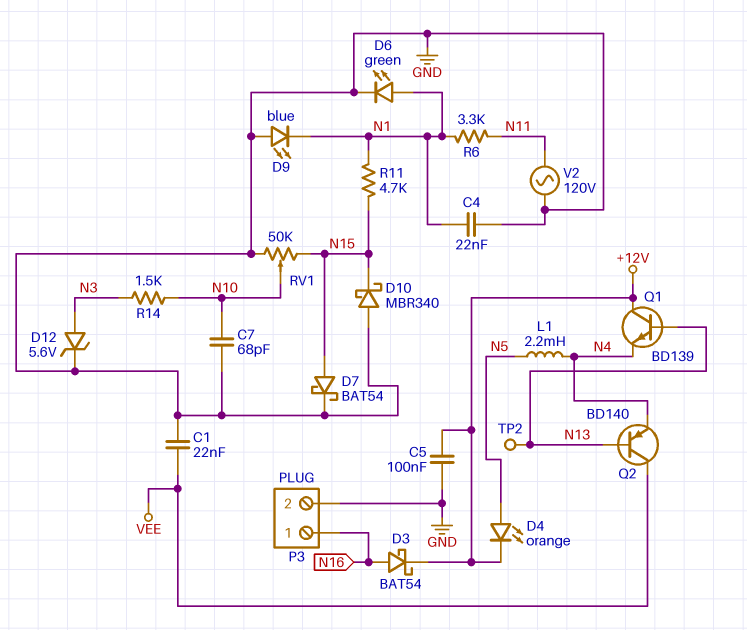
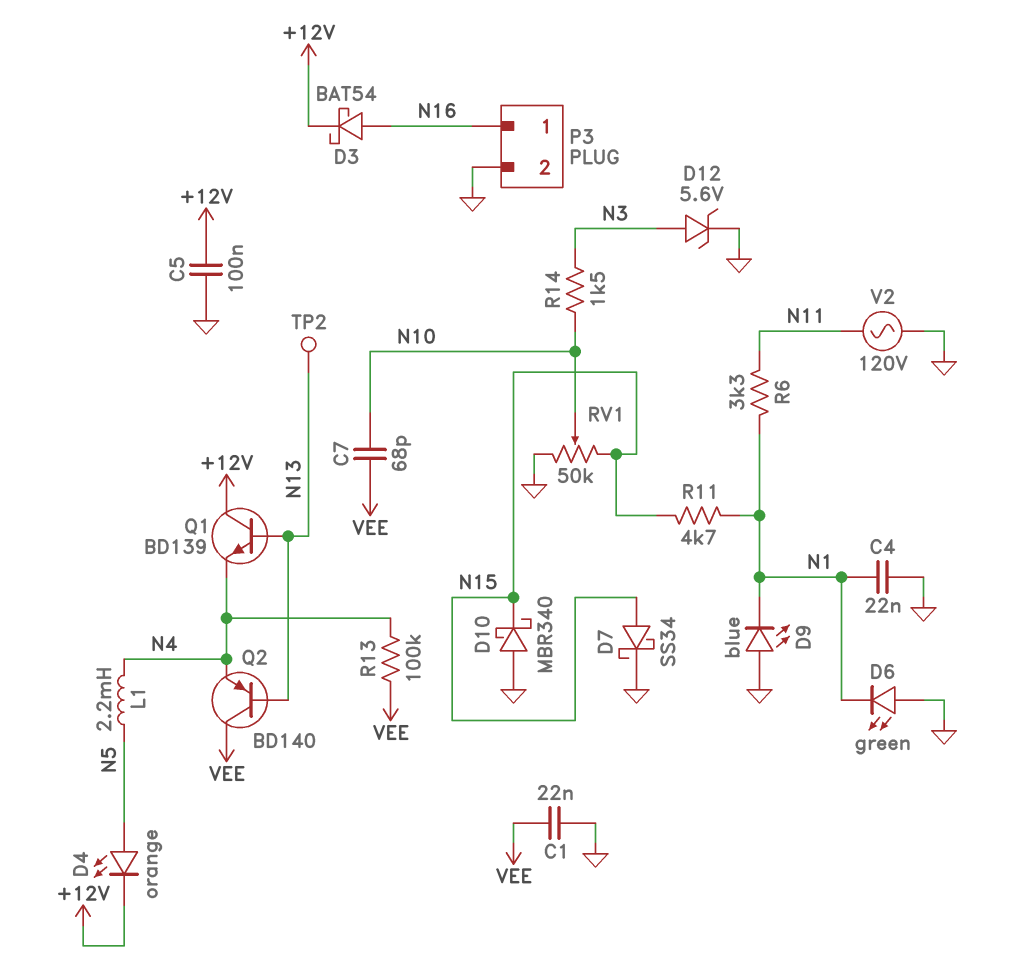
C7: 68pF (GND, N10) -> 68pF (N10, VEE)
D6: LED green (A N1, K GND) -> LED green (A GND, K N1)
D7: schottky BAT54 (A N15, K GND) -> schottky SS34 (A N15, K GND)
R13: none -> 100k (N4, VEE)

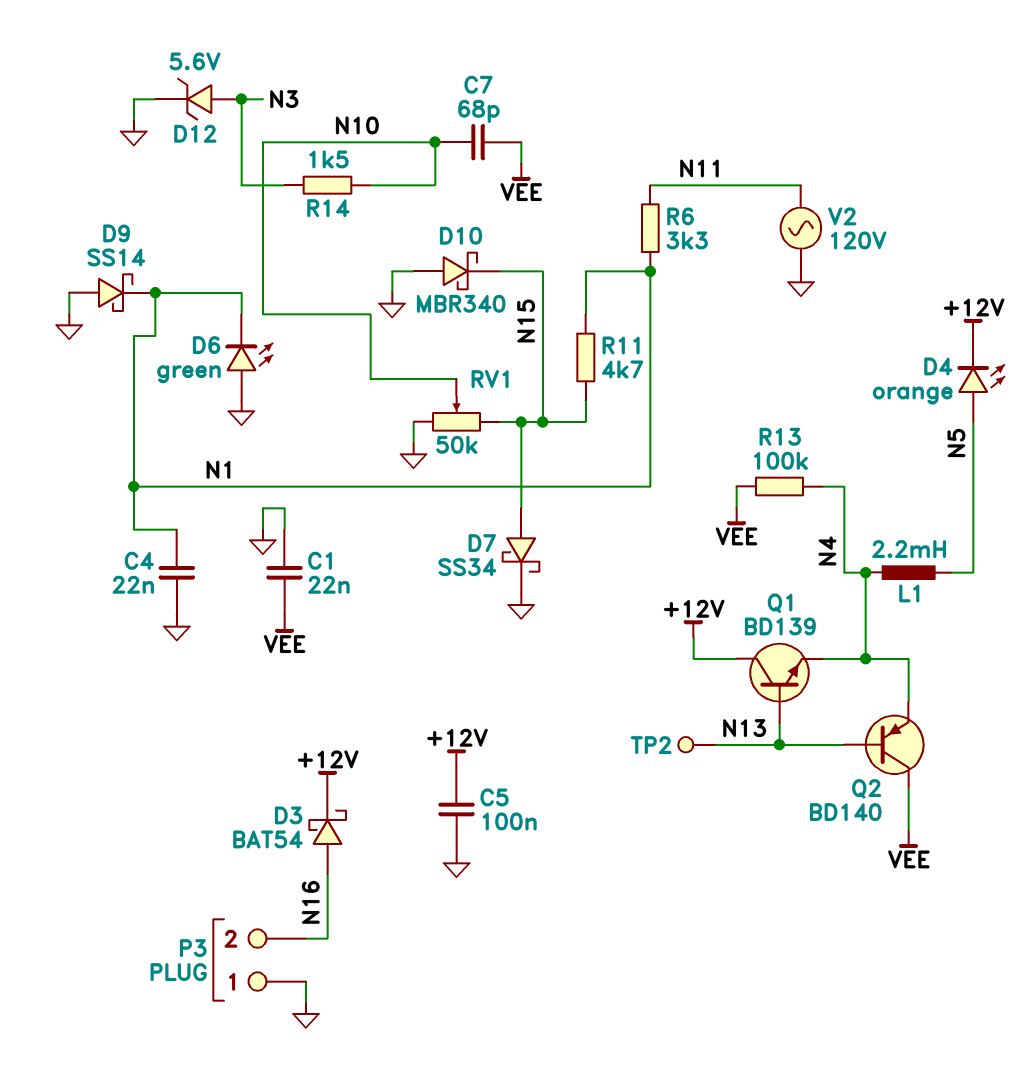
D9: LED blue (A GND, K N1) -> schottky SS14 (A GND, K N1)
P3 pin 1: N16 -> GND
P3 pin 2: GND -> N16

